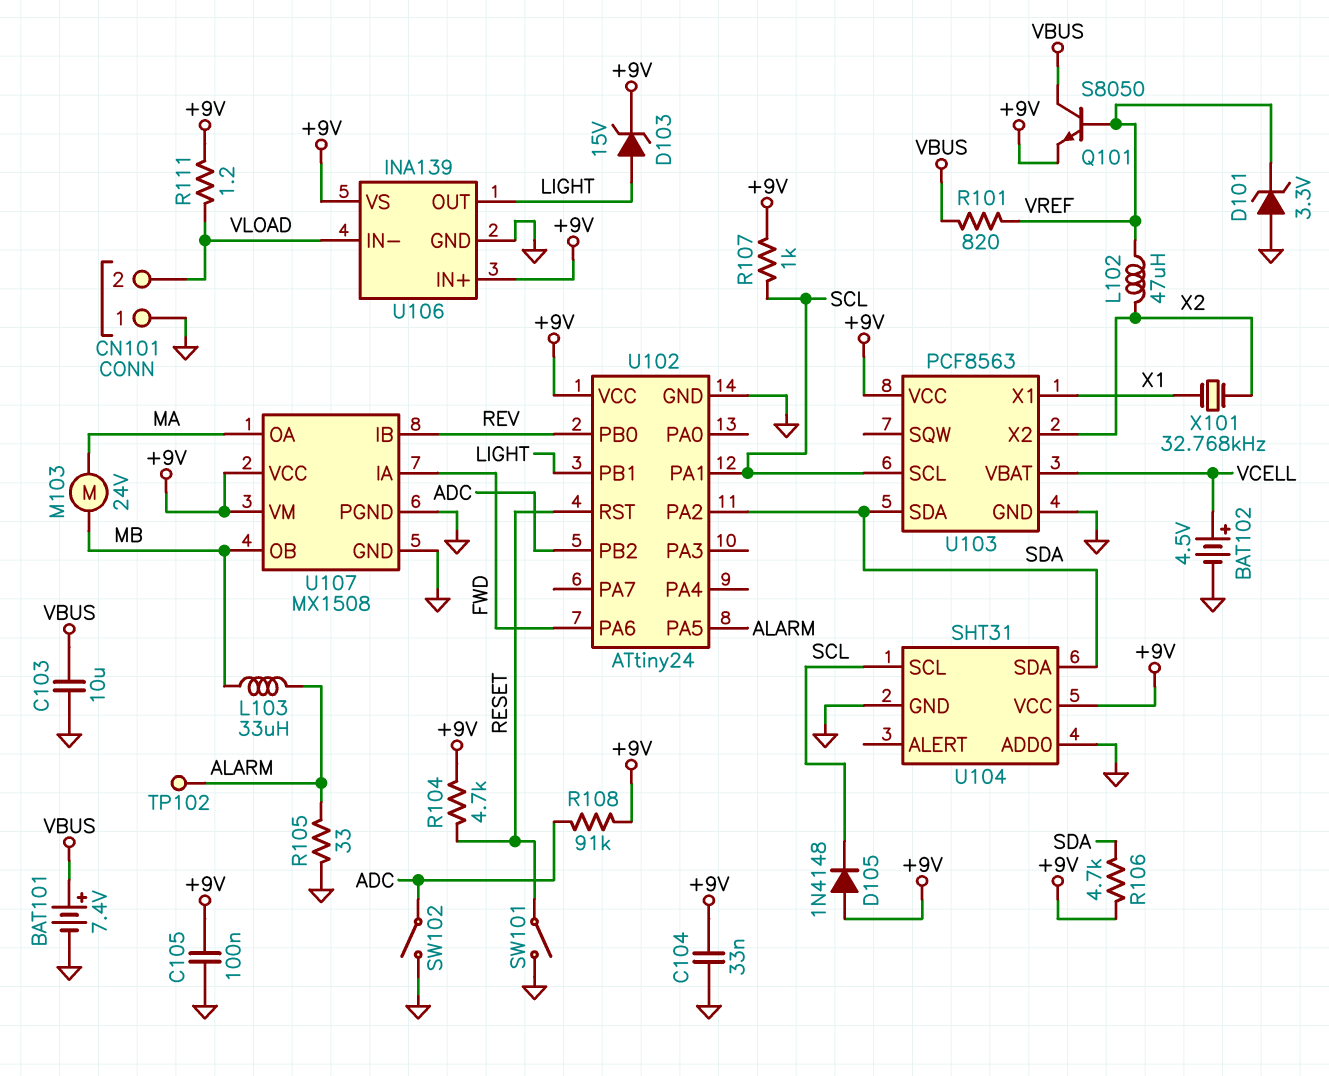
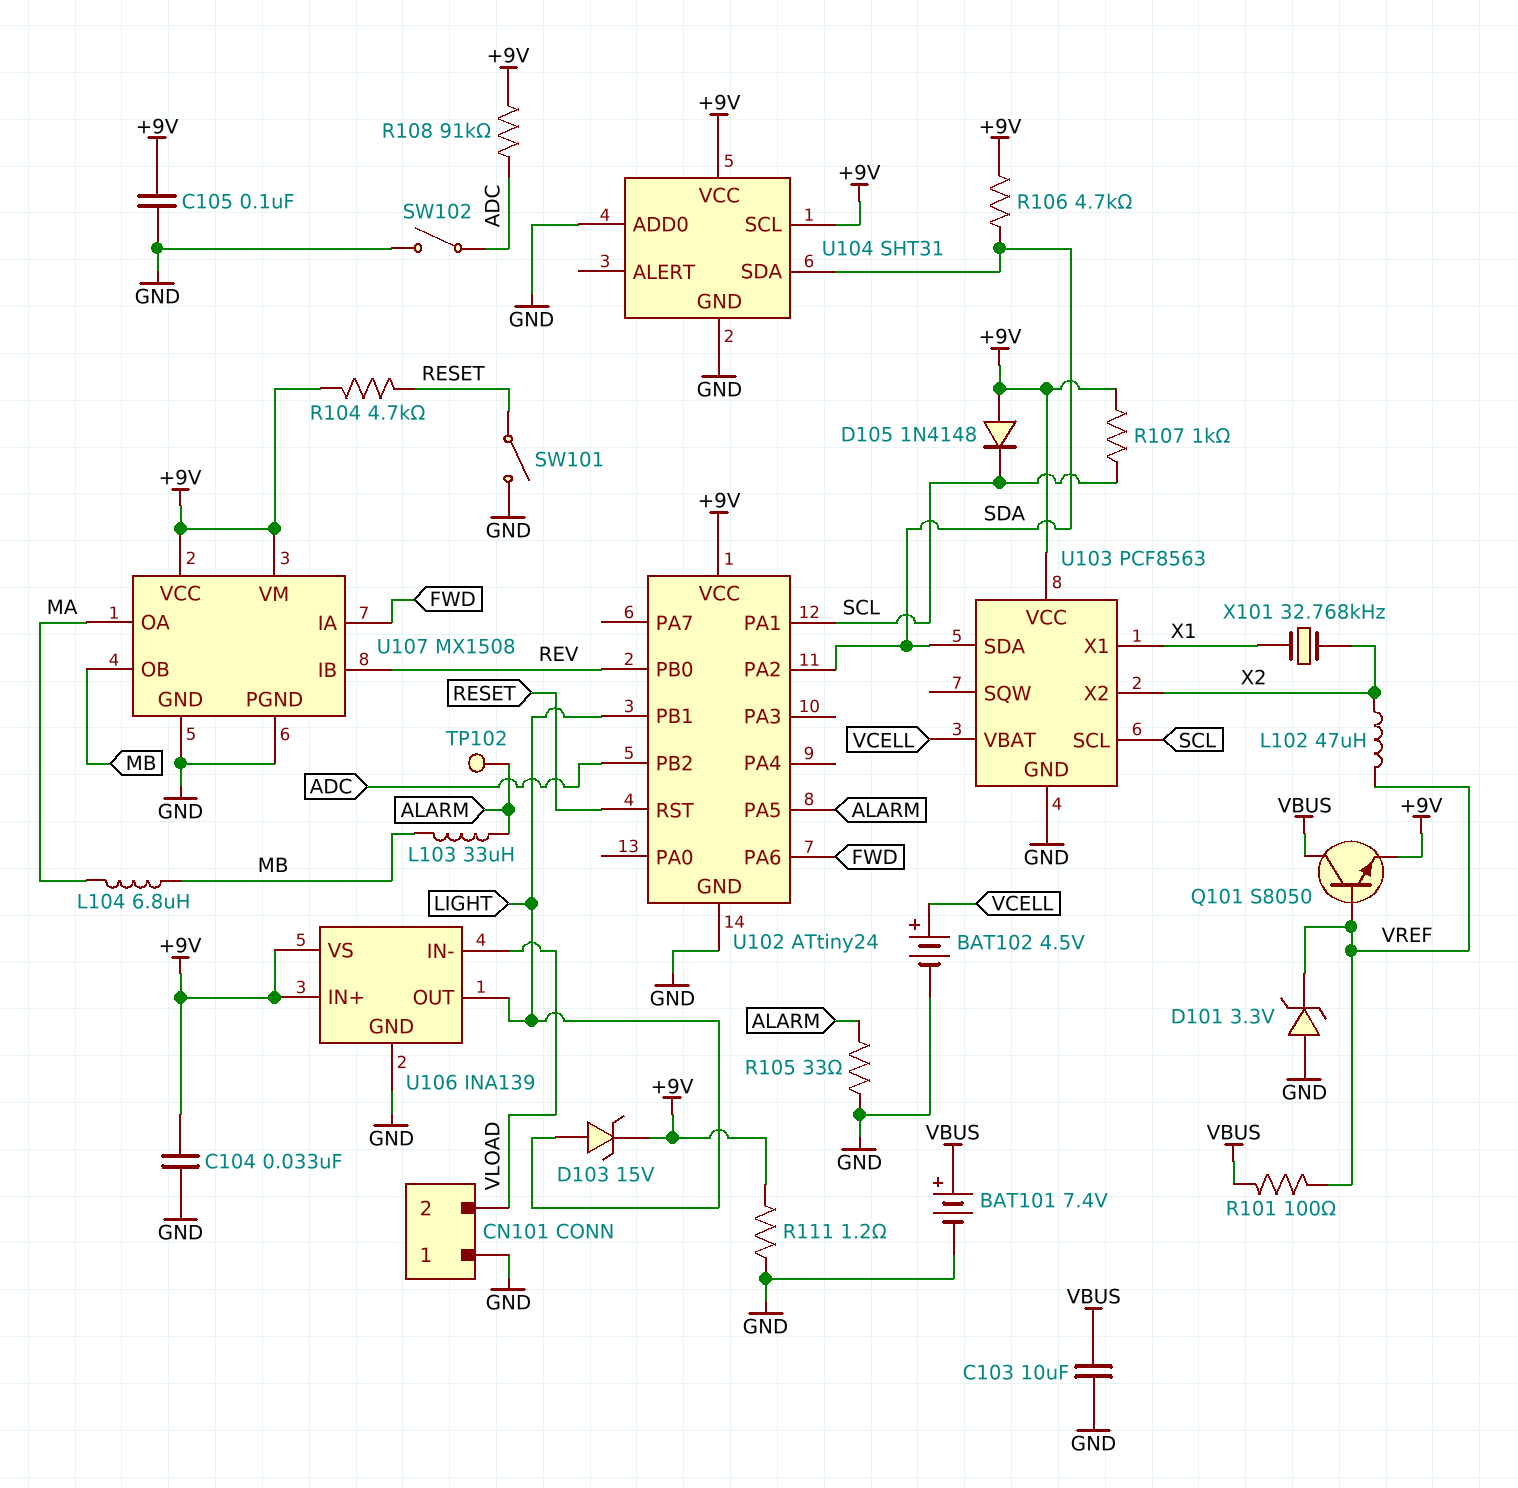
L104: none -> 6.8uH (MA, MB)
M103: motor 24V (MA, MB) -> none
R101: 820 (VBUS, VREF) -> 100 (VBUS, VREF)
R111: 1.2 (+9V, VLOAD) -> 1.2 (+9V, GND)
U104 pin SCL: SCL -> +9V

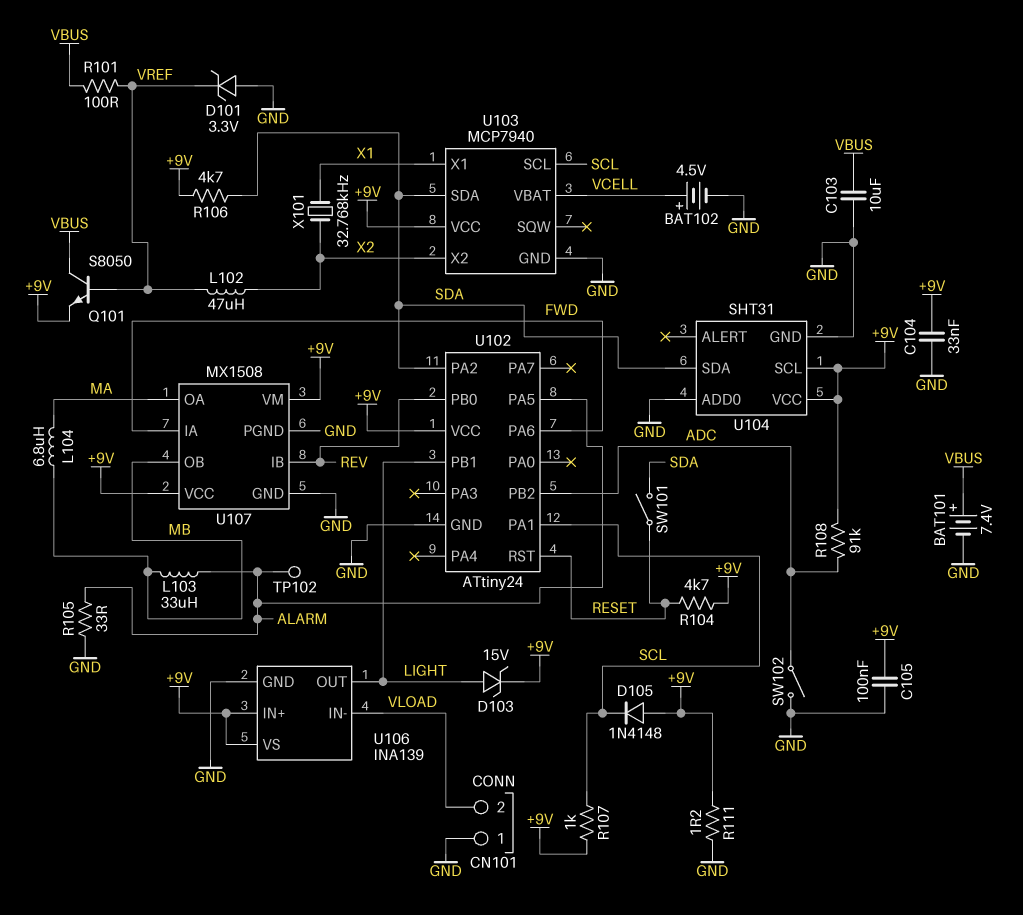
SW101: switch (GND, RESET) -> switch (RESET, SDA)
U103: PCF8563 -> MCP7940

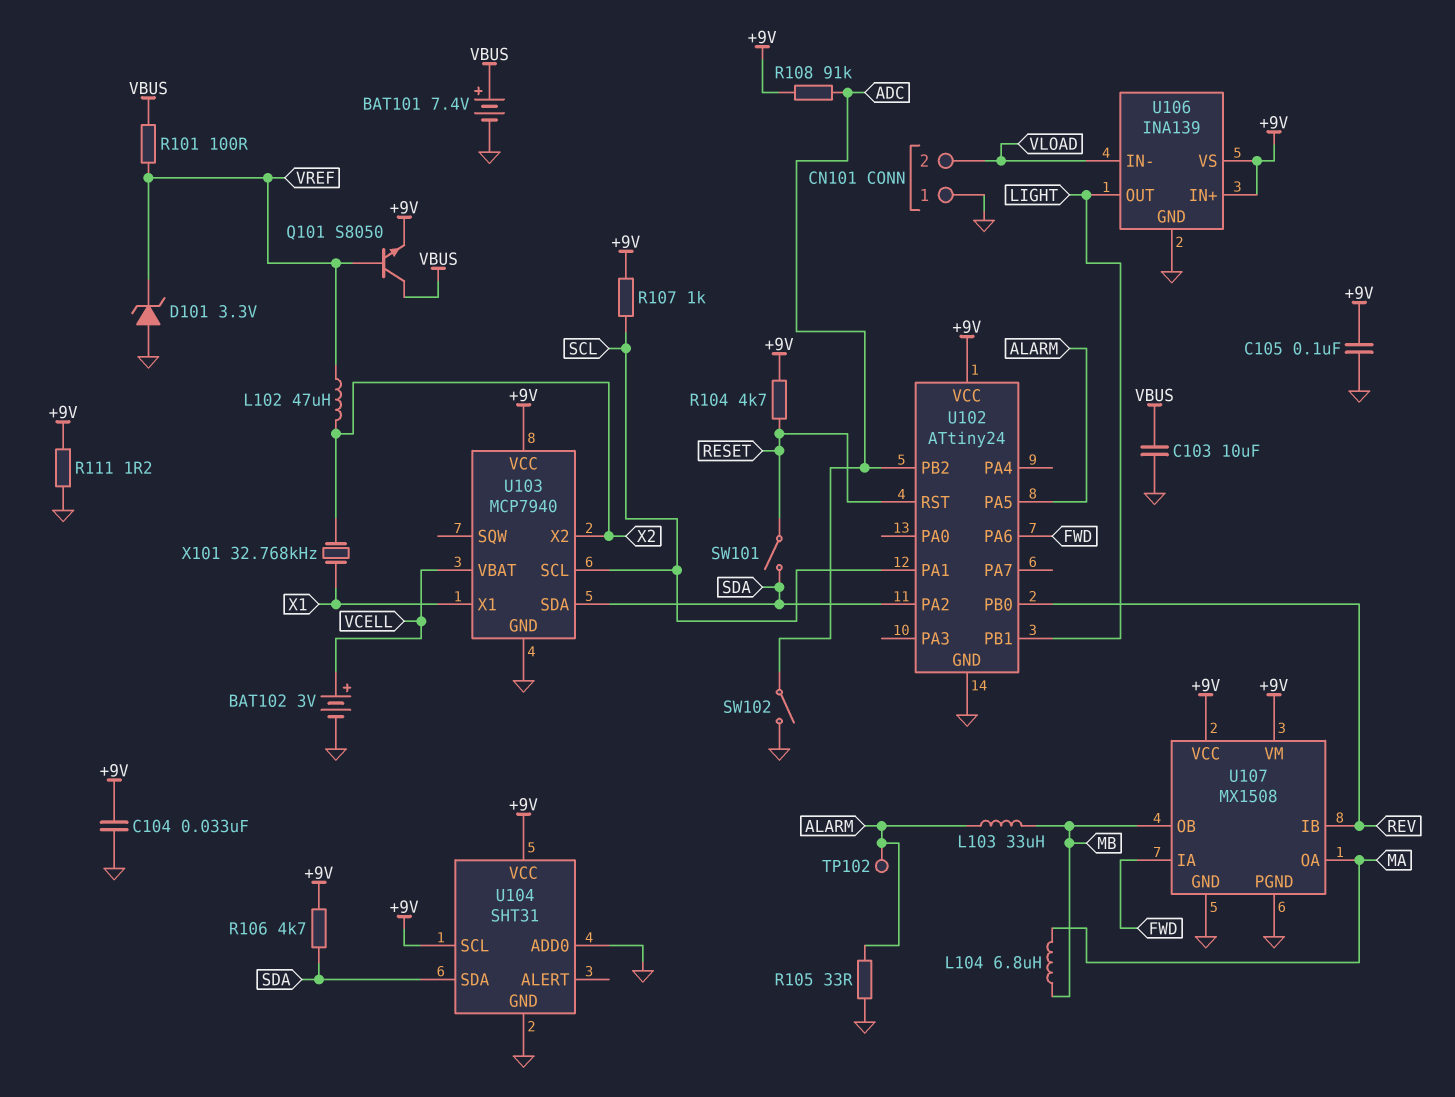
BAT102: 4.5V (plus VCELL, minus GND) -> 3V (plus VCELL, minus GND)
D103: zener 15V (A LIGHT, K +9V) -> none
D105: diode 1N4148 (A +9V, K SCL) -> none

